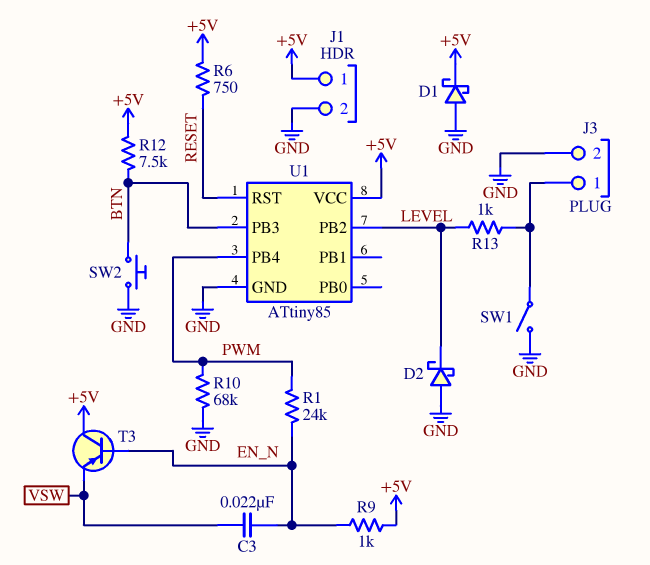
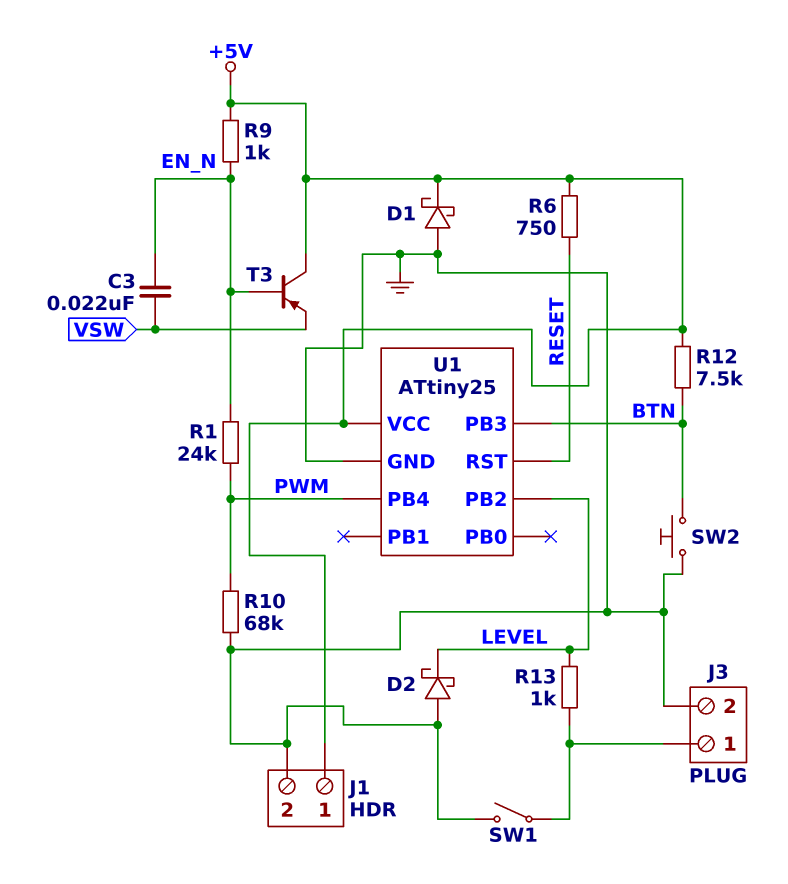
U1: ATtiny85 -> ATtiny25

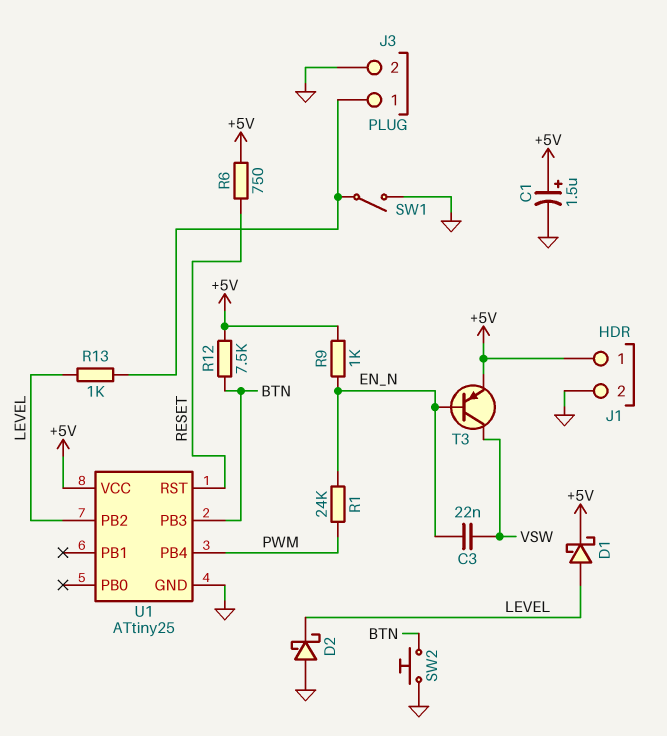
C1: none -> 1.5uF (plus +5V, minus GND)
D1: schottky (A GND, K +5V) -> schottky (A LEVEL, K +5V)
R10: 68k (GND, PWM) -> none
T3: PNP (B EN_N, C +5V, E VSW) -> PNP (B EN_N, C VSW, E +5V)

